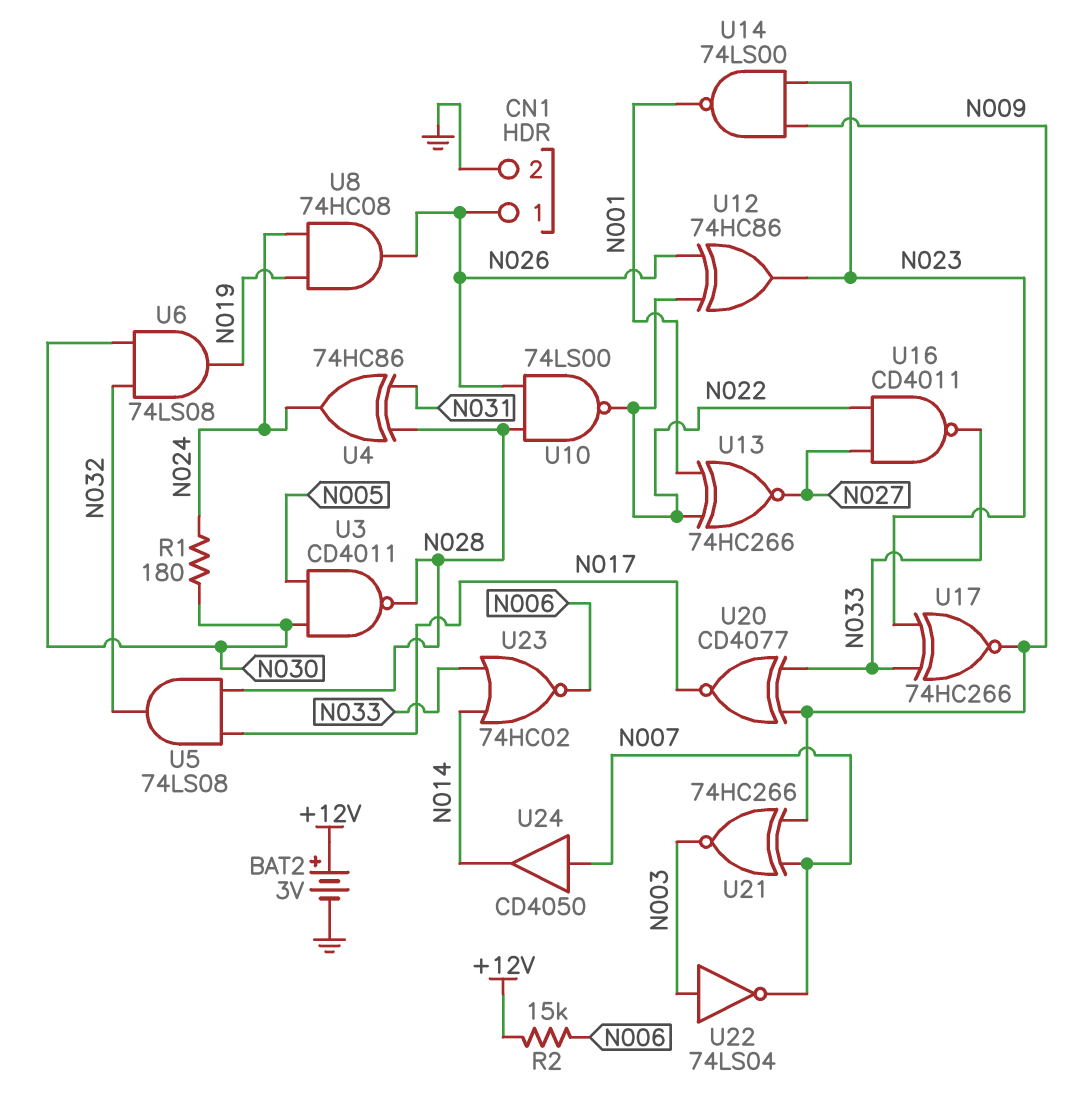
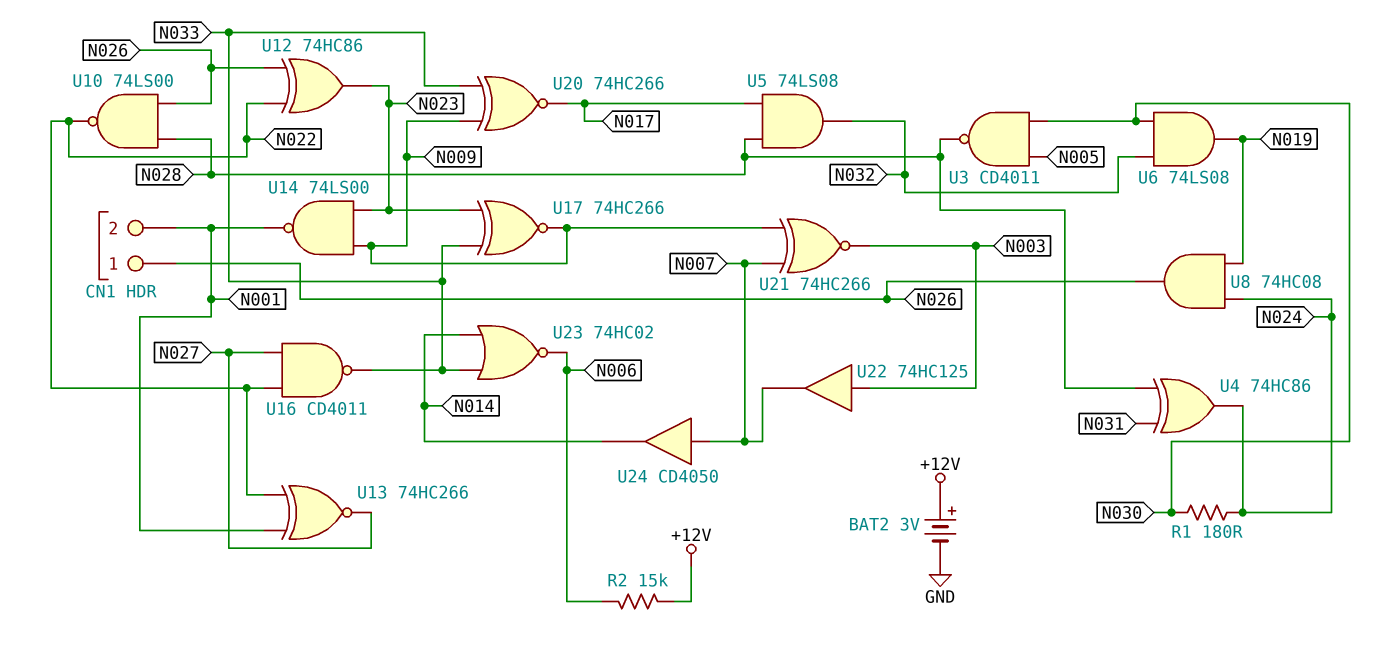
CN1 pin 2: GND -> N001
U20: XNOR CD4077 (in N009, in N033, out N017) -> XNOR 74HC266 (in N009, in N033, out N017)
U22: NOT 74LS04 (in N003, out N007) -> buffer 74HC125 (in N003, out N007)

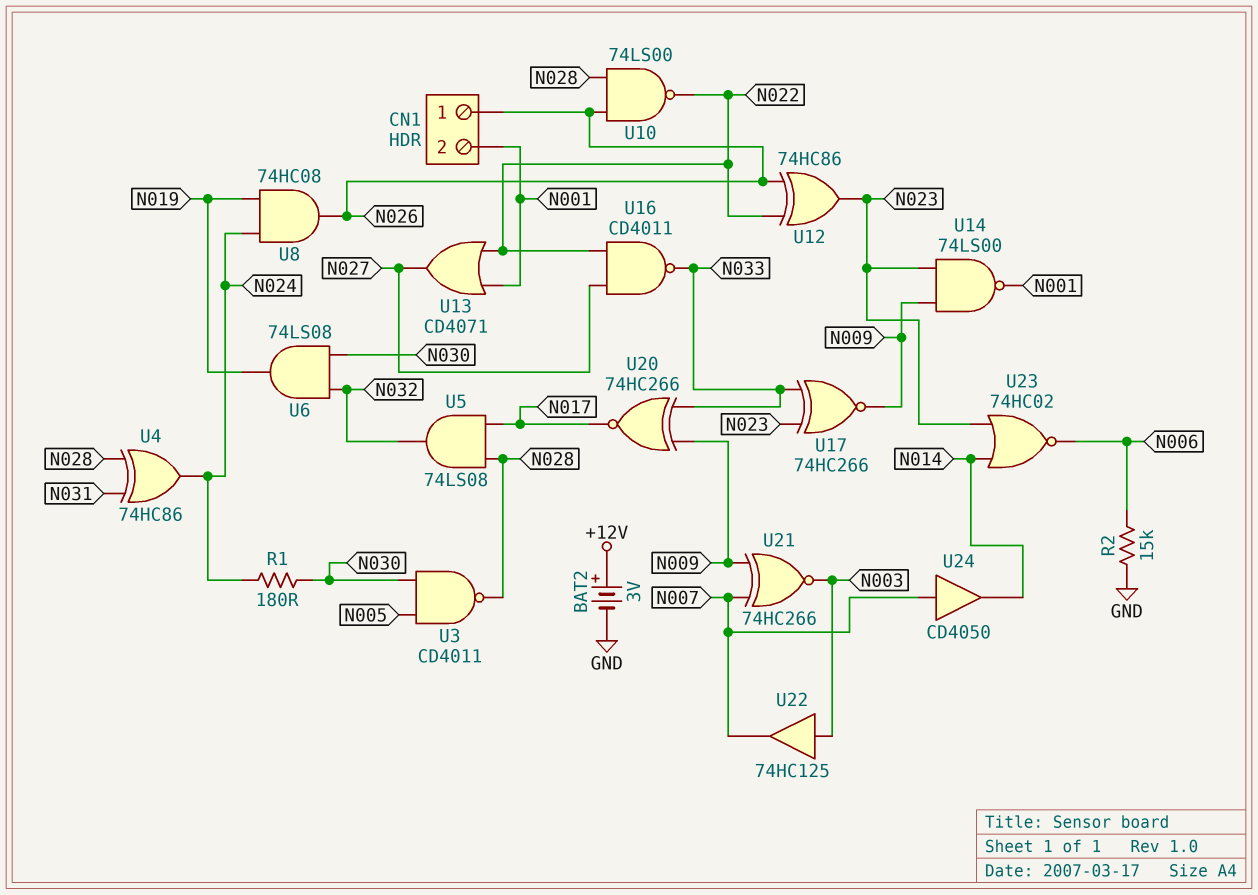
R2: 15k (+12V, N006) -> 15k (GND, N006)
U13: XNOR 74HC266 (in N001, in N022, out N027) -> OR CD4071 (in N001, in N022, out N027)
U23: NOR 74HC02 (in N014, in N033, out N006) -> NOR 74HC02 (in N014, in N023, out N006)

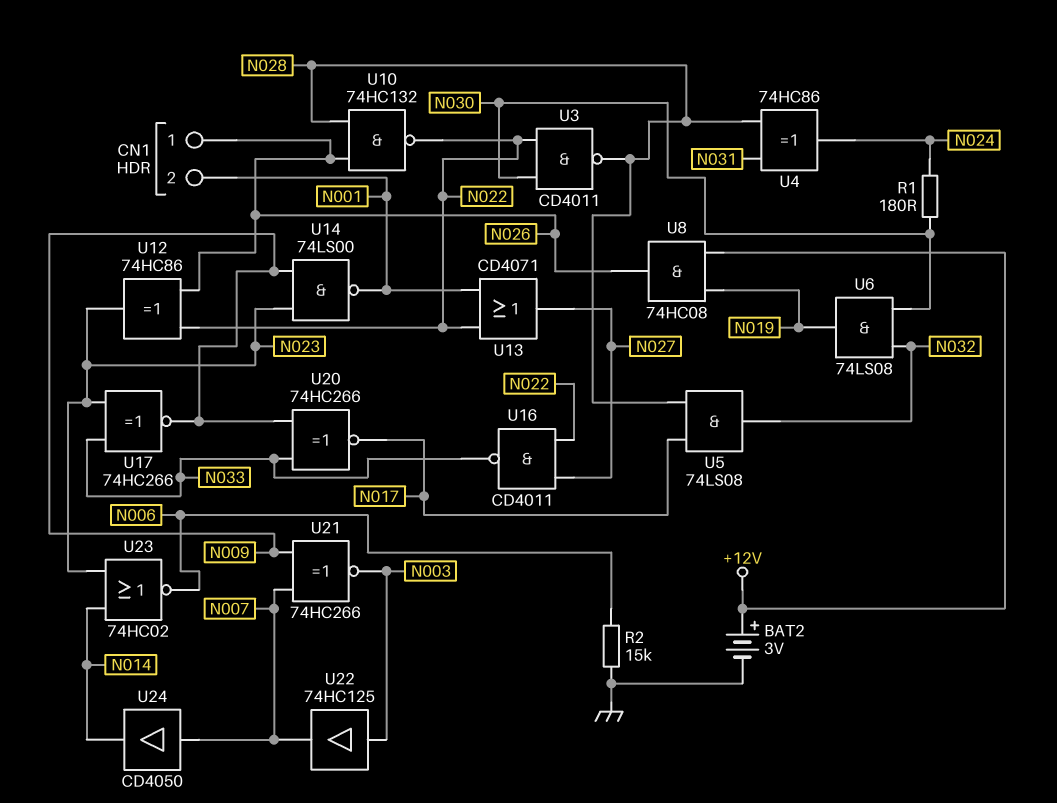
U3: NAND CD4011 (in N005, in N030, out N028) -> NAND CD4011 (in N022, in N030, out N028)
U8: AND 74HC08 (in N019, in N024, out N026) -> AND 74HC08 (in +12V, in N019, out N026)
U10: NAND 74LS00 (in N026, in N028, out N022) -> NAND 74HC132 (in N026, in N028, out N022)

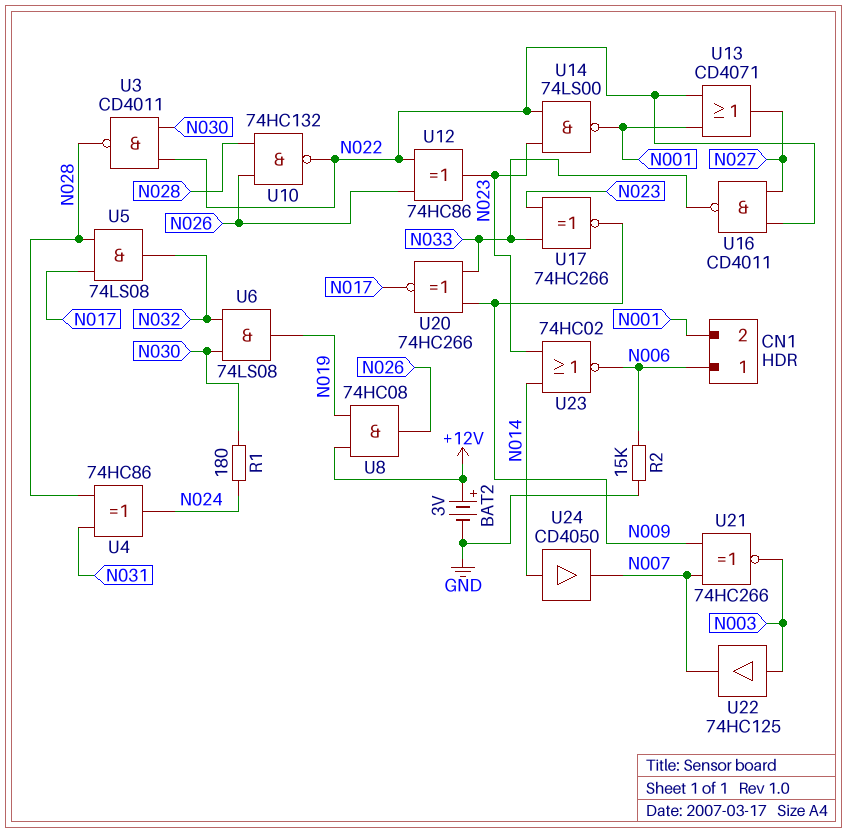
CN1 pin 1: N026 -> N006
U14: NAND 74LS00 (in N009, in N023, out N001) -> NAND 74LS00 (in N022, in N023, out N001)
U24: buffer CD4050 (in N007, out N014) -> buffer CD4050 (in N014, out N007)

